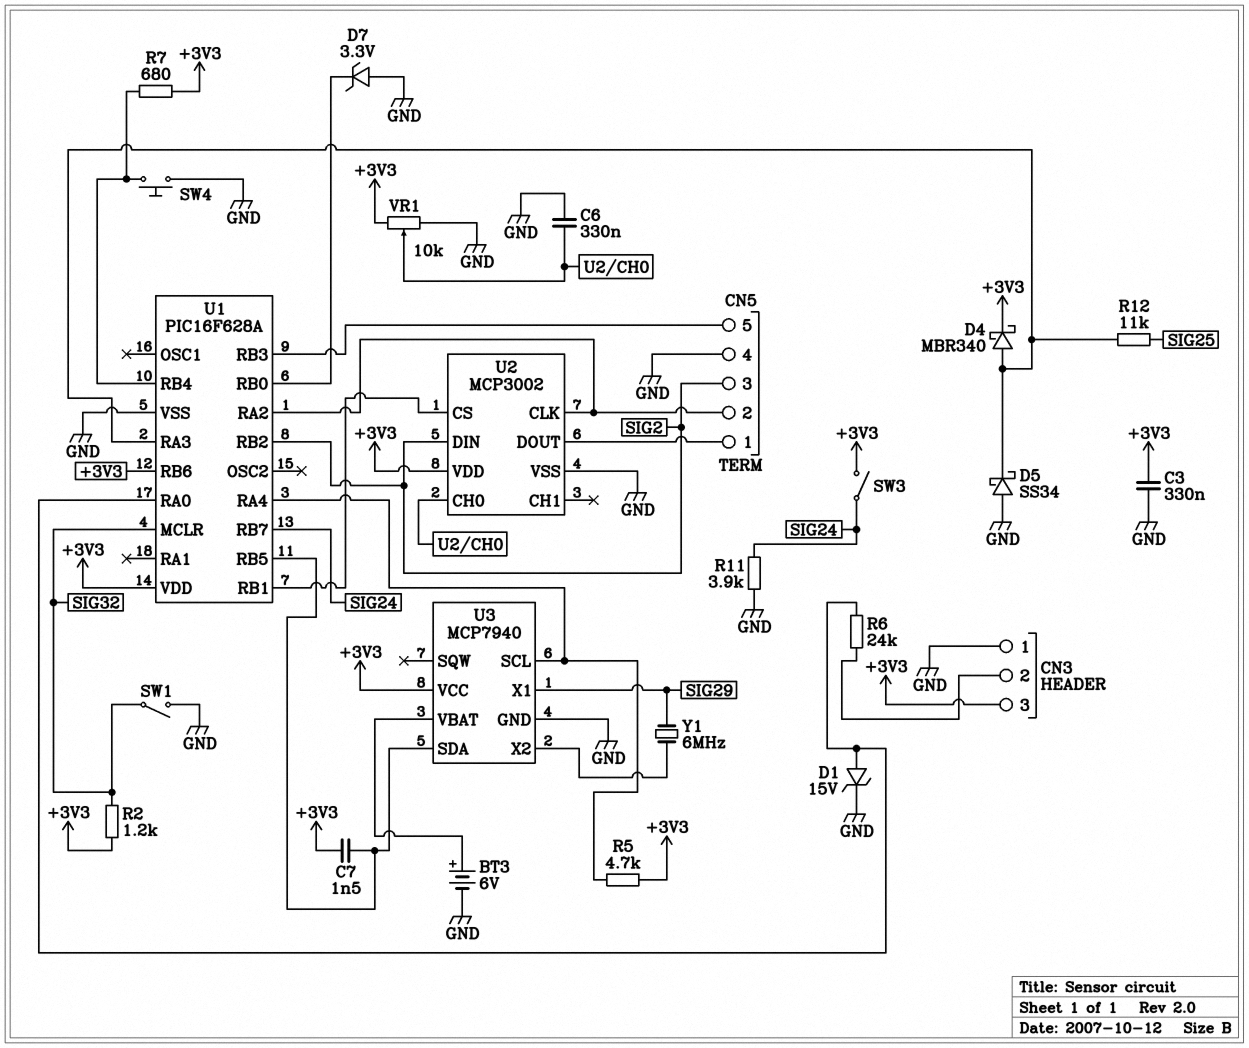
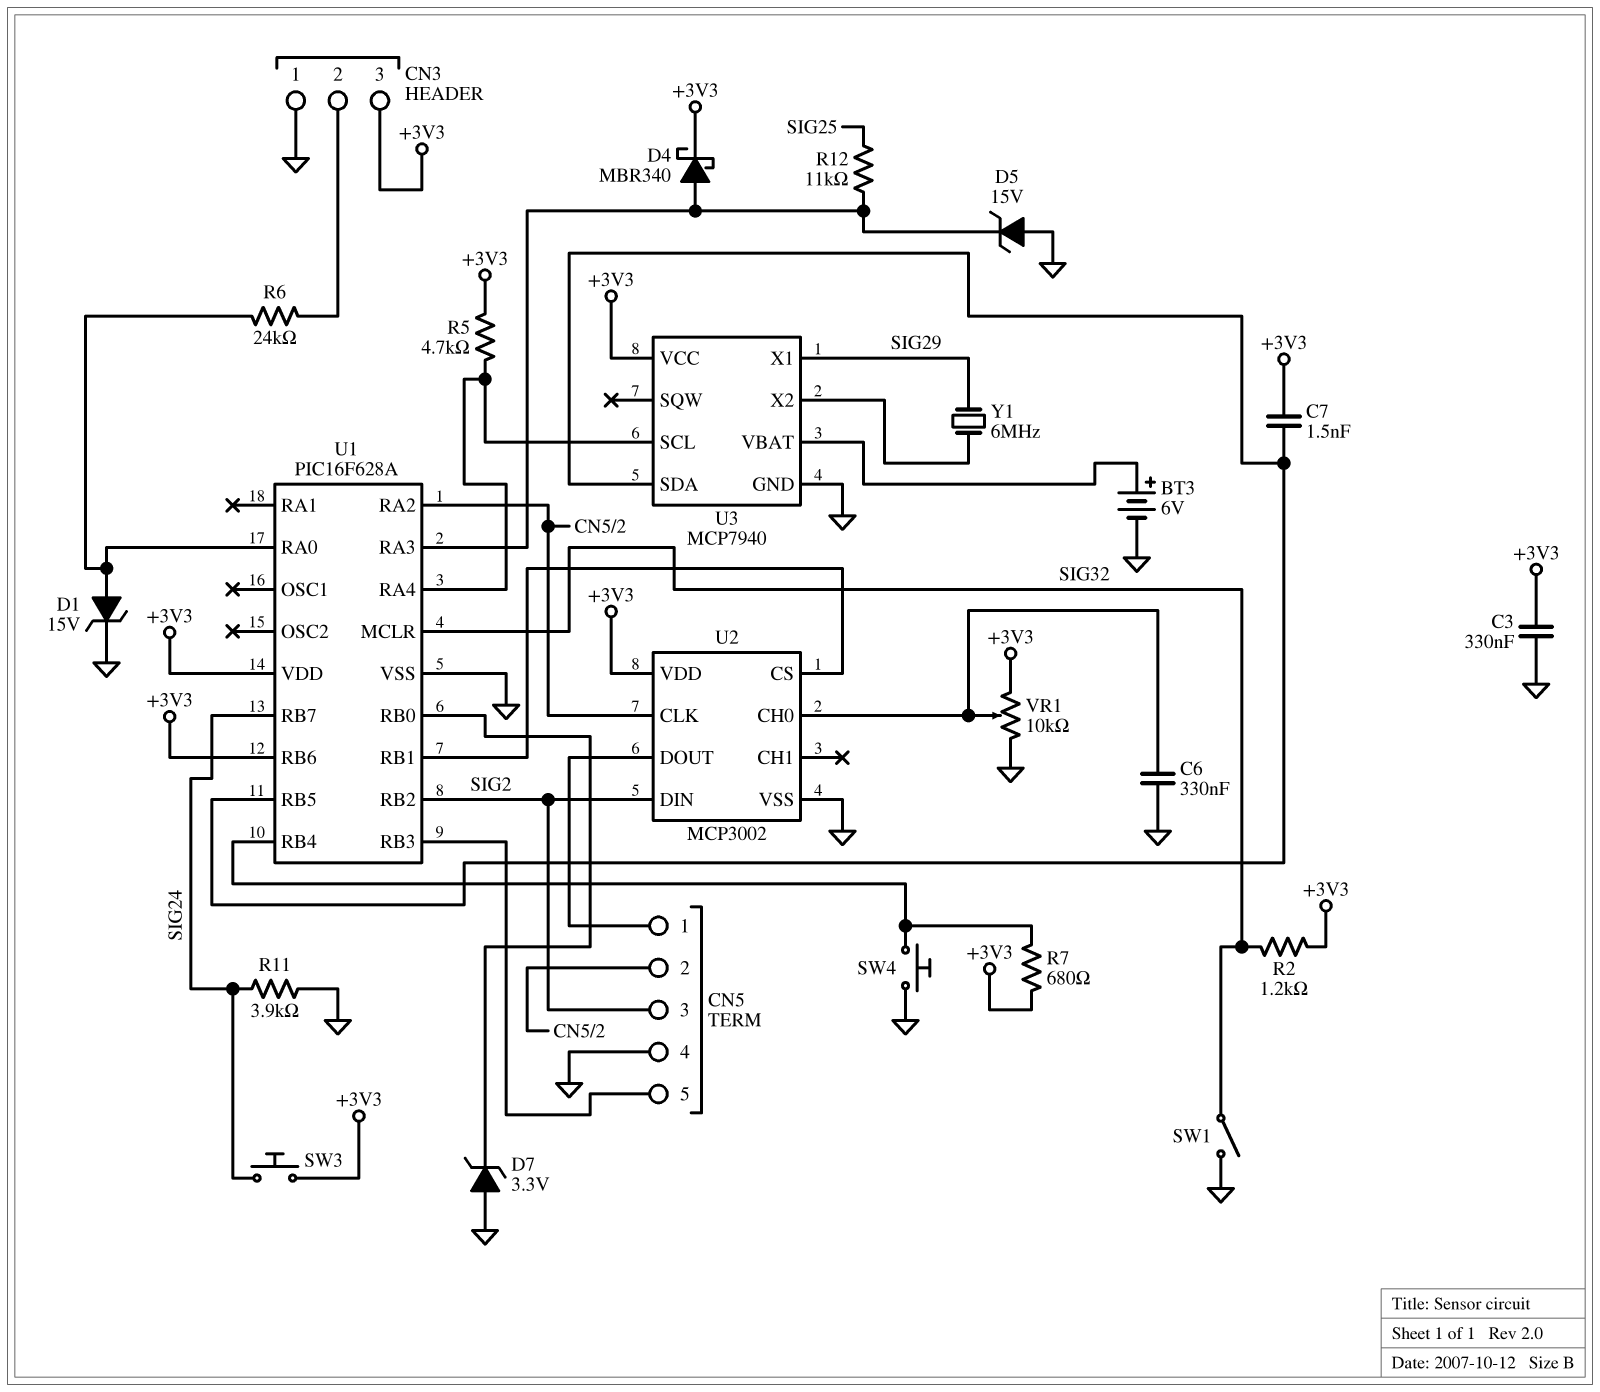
D5: schottky SS34 (A GND, K U1/RA3) -> zener 15V (A GND, K U1/RA3)
SW3: switch (+3V3, SIG24) -> button (+3V3, SIG24)

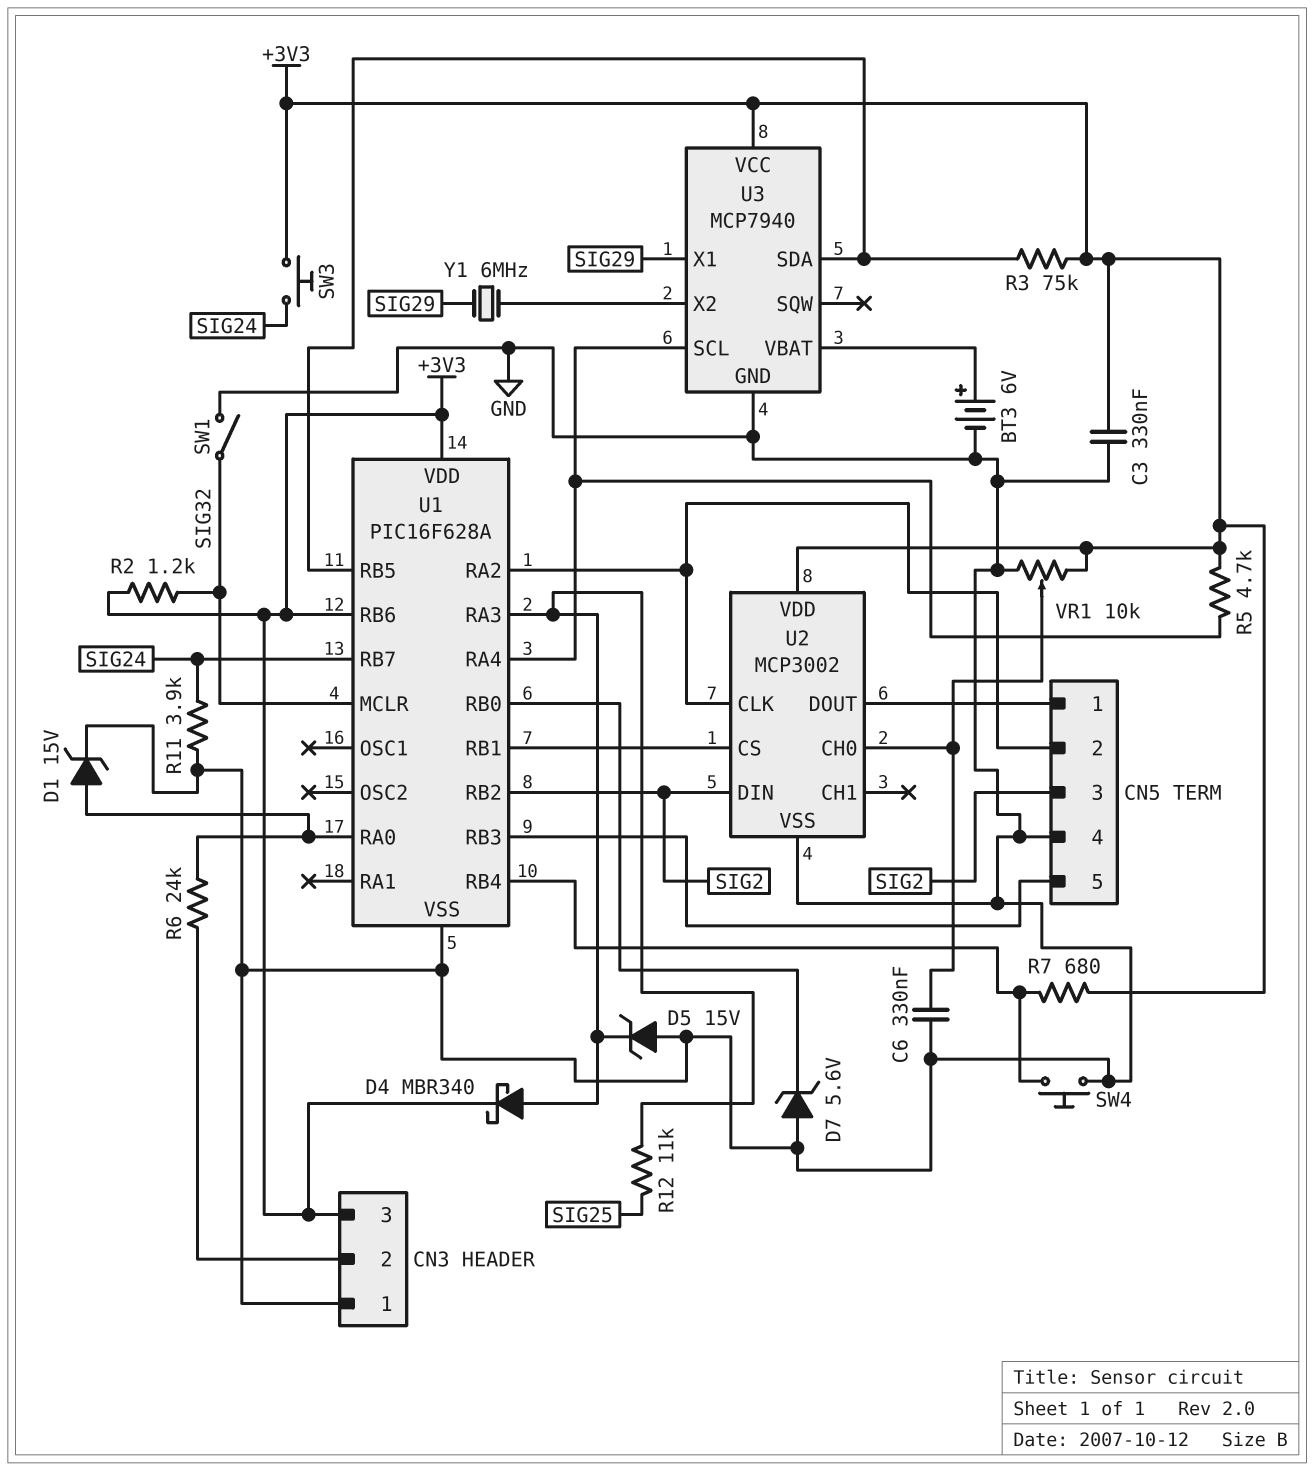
C7: 1.5nF (+3V3, U1/RB5) -> none
D7: zener 3.3V (A GND, K U1/RB0) -> zener 5.6V (A GND, K U1/RB0)
R3: none -> 75k (+3V3, U1/RB5)

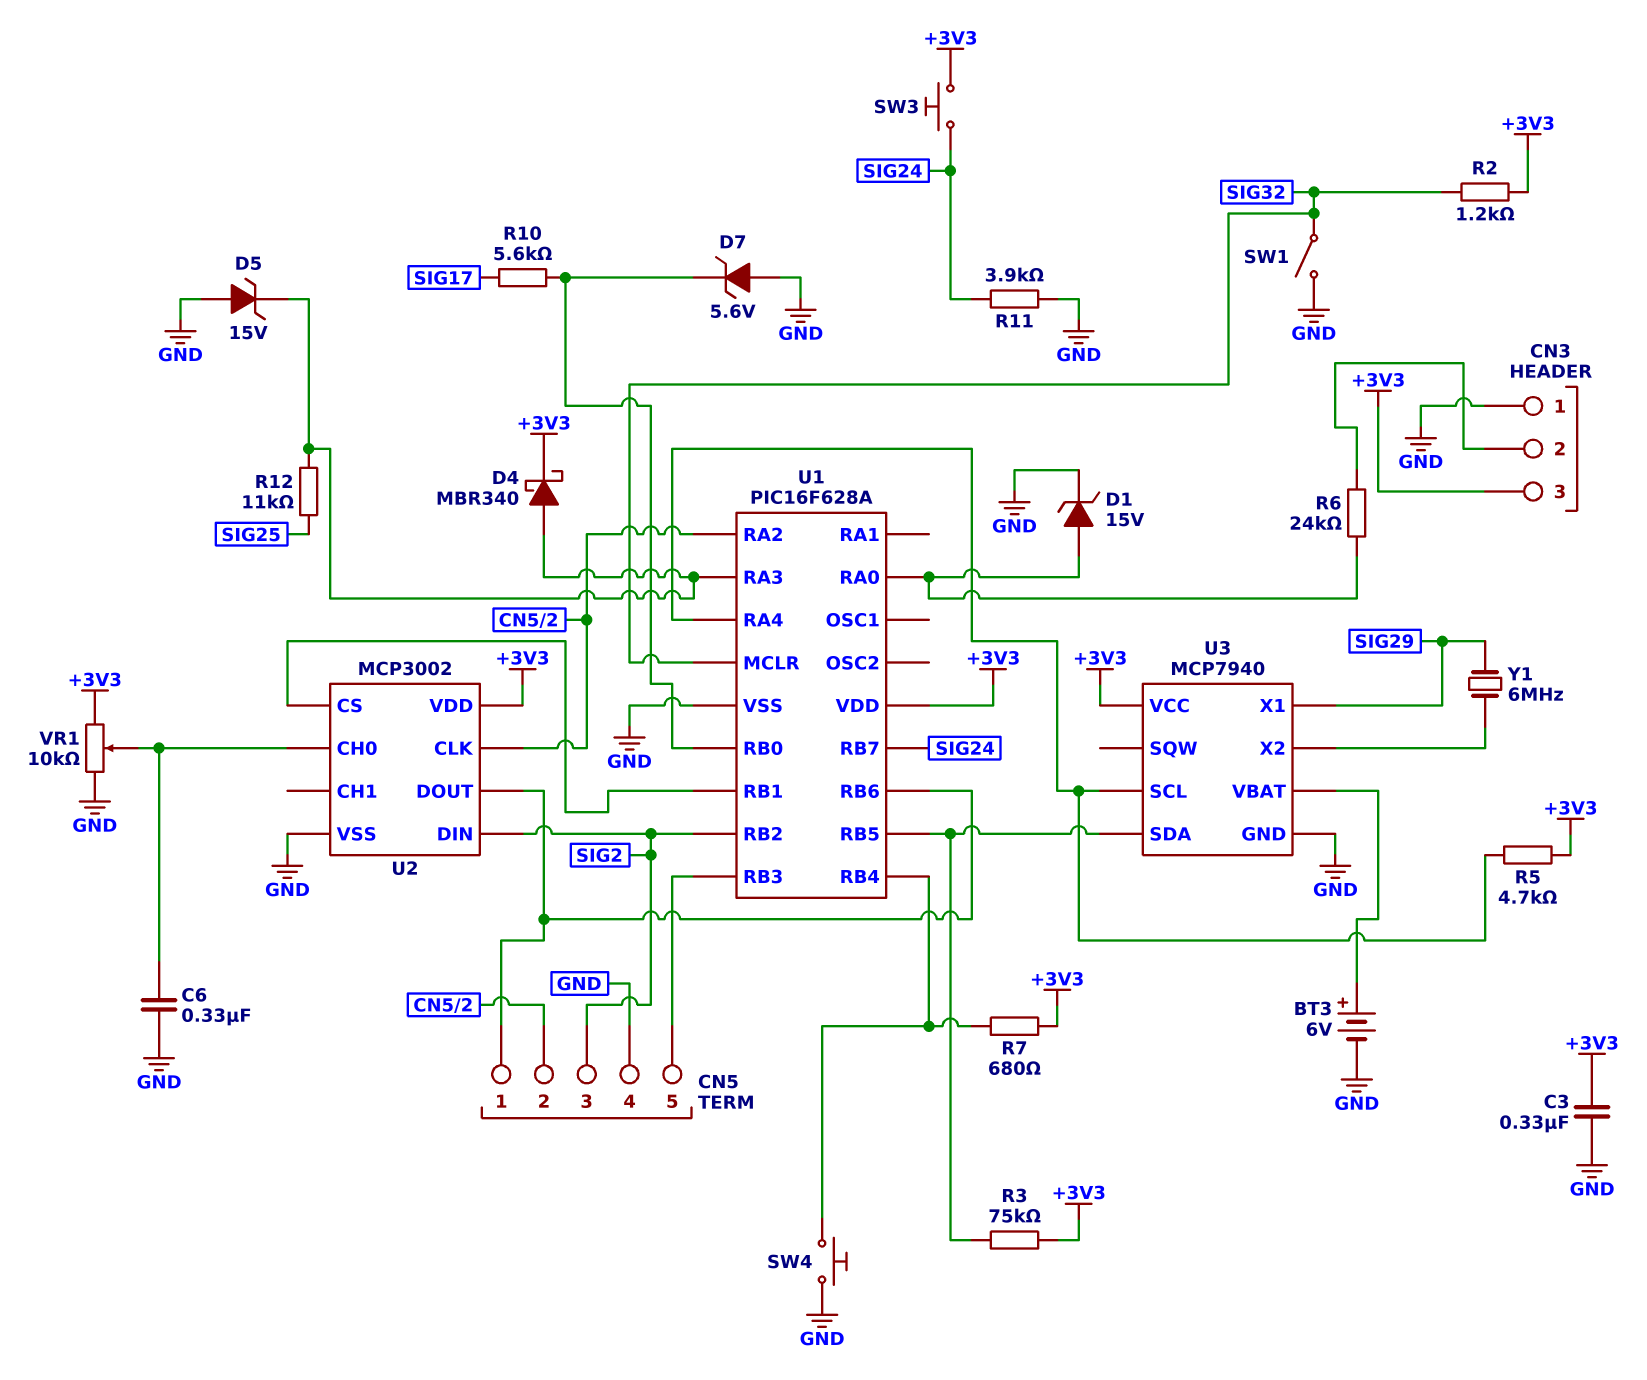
R10: none -> 5.6k (SIG17, U1/RB0)
U1 pin RB6: +3V3 -> CN5/1

